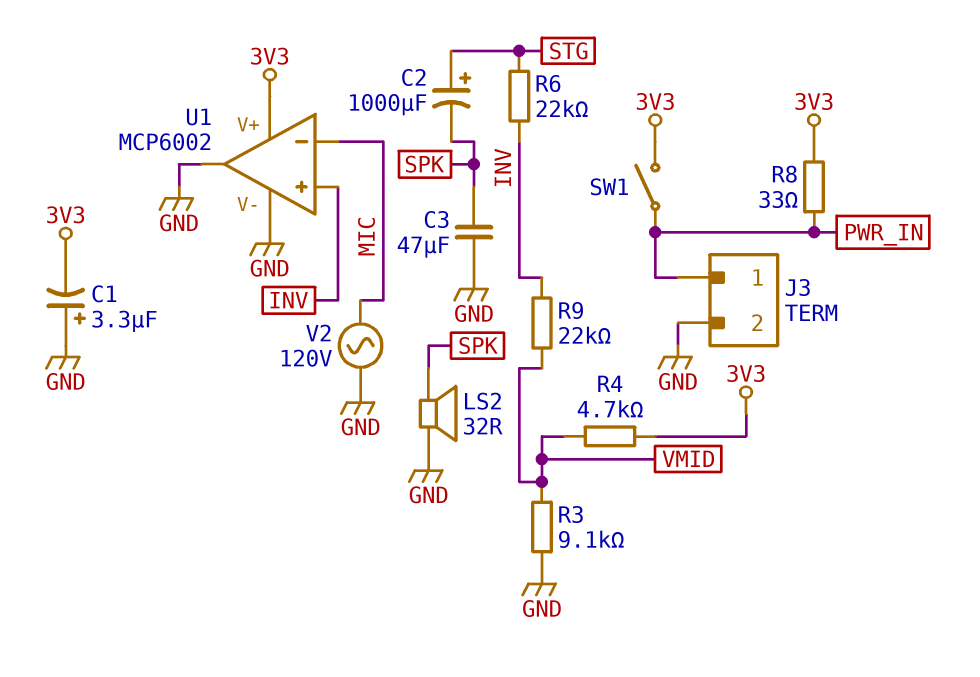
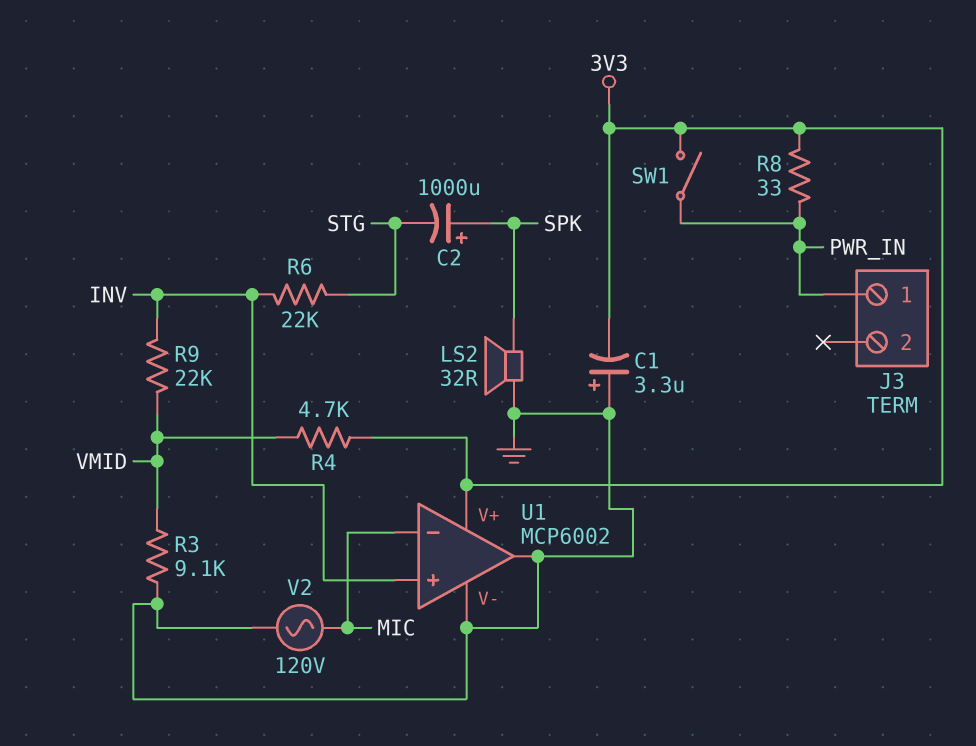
C2: 1000uF (plus STG, minus SPK) -> 1000uF (plus SPK, minus STG)
C3: 47uF (GND, SPK) -> none
J3 pin 2: GND -> none

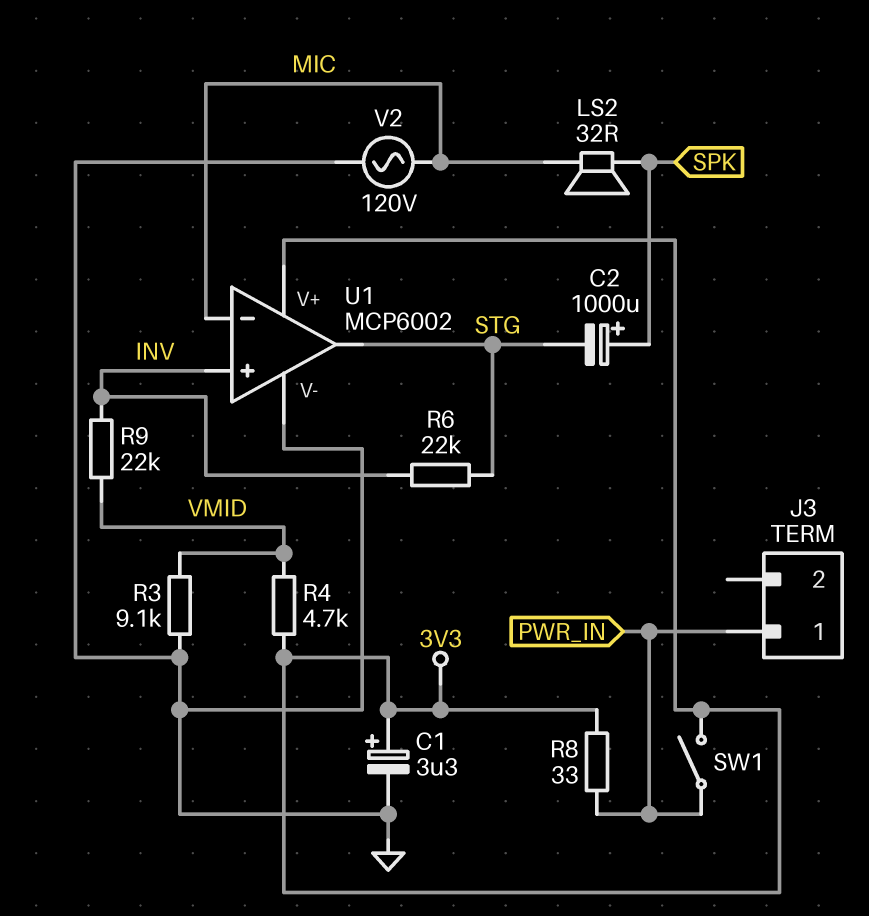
C1: 3.3uF (plus GND, minus 3V3) -> 3.3uF (plus 3V3, minus GND)
LS2: speaker 32R (GND, SPK) -> speaker 32R (MIC, SPK)
U1 pin out: GND -> STG

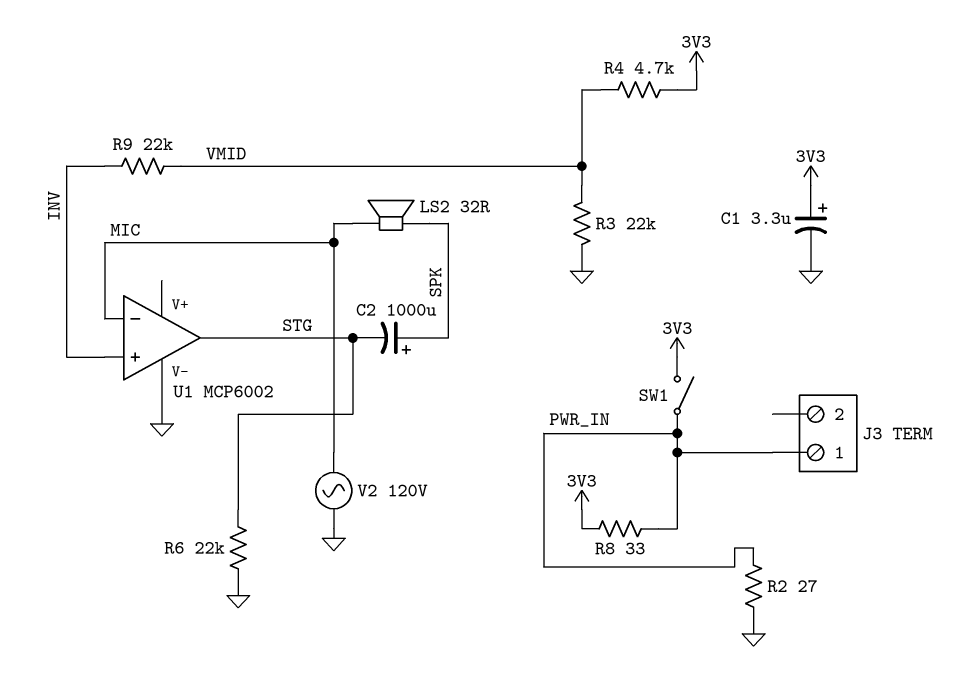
R2: none -> 27 (GND, PWR_IN)
R3: 9.1k (GND, VMID) -> 22k (GND, VMID)
R6: 22k (INV, STG) -> 22k (GND, STG)
U1 pin V+: 3V3 -> none

